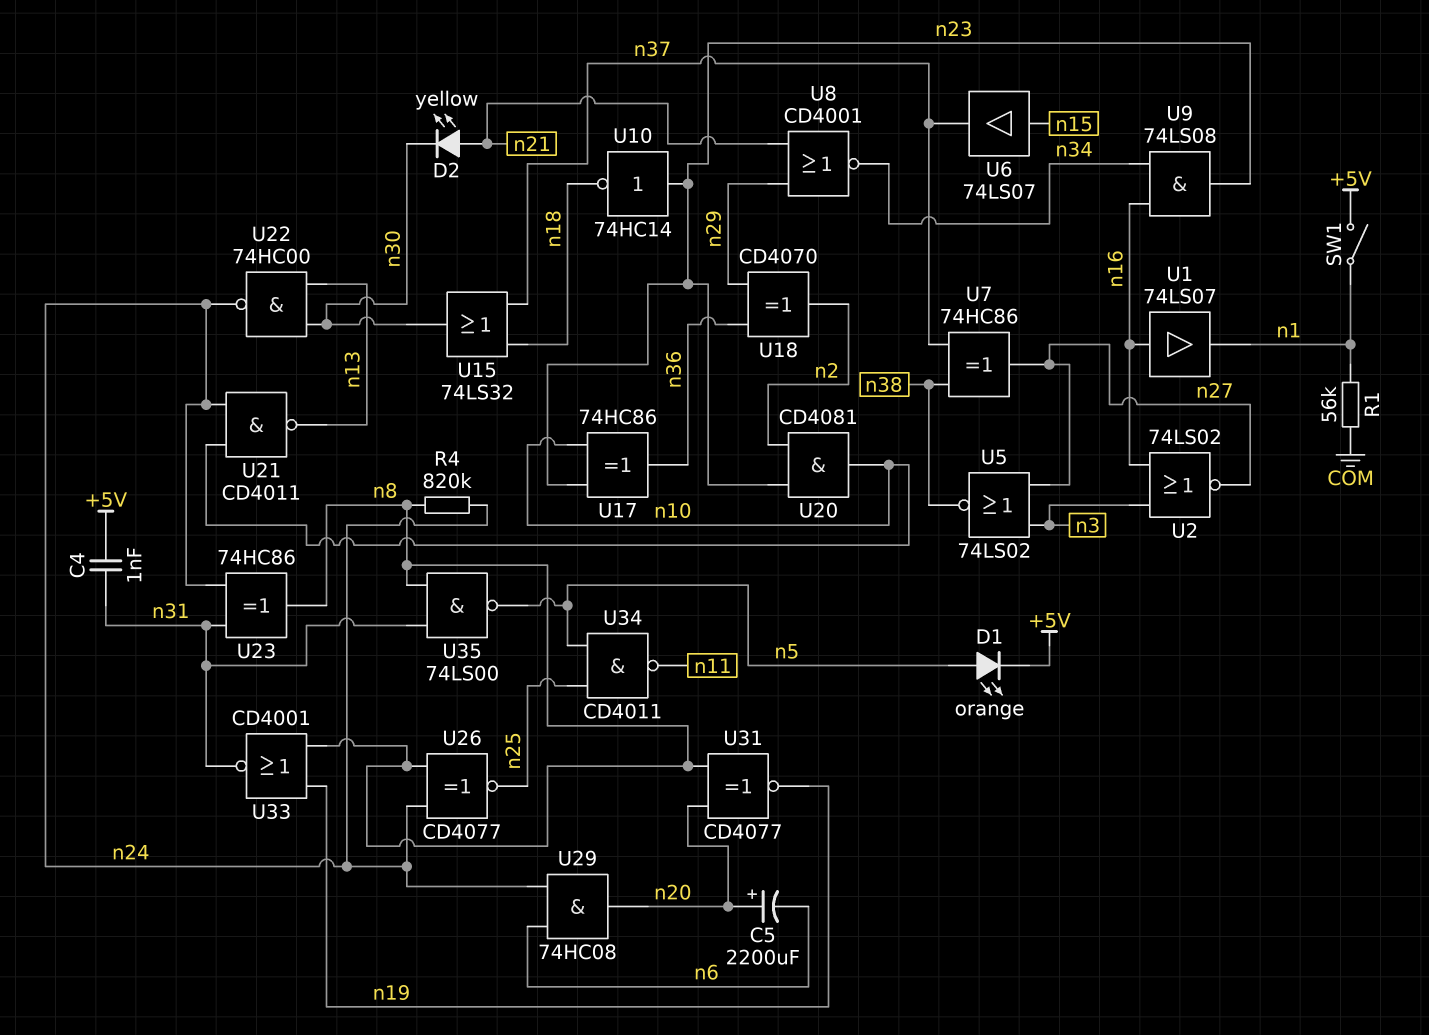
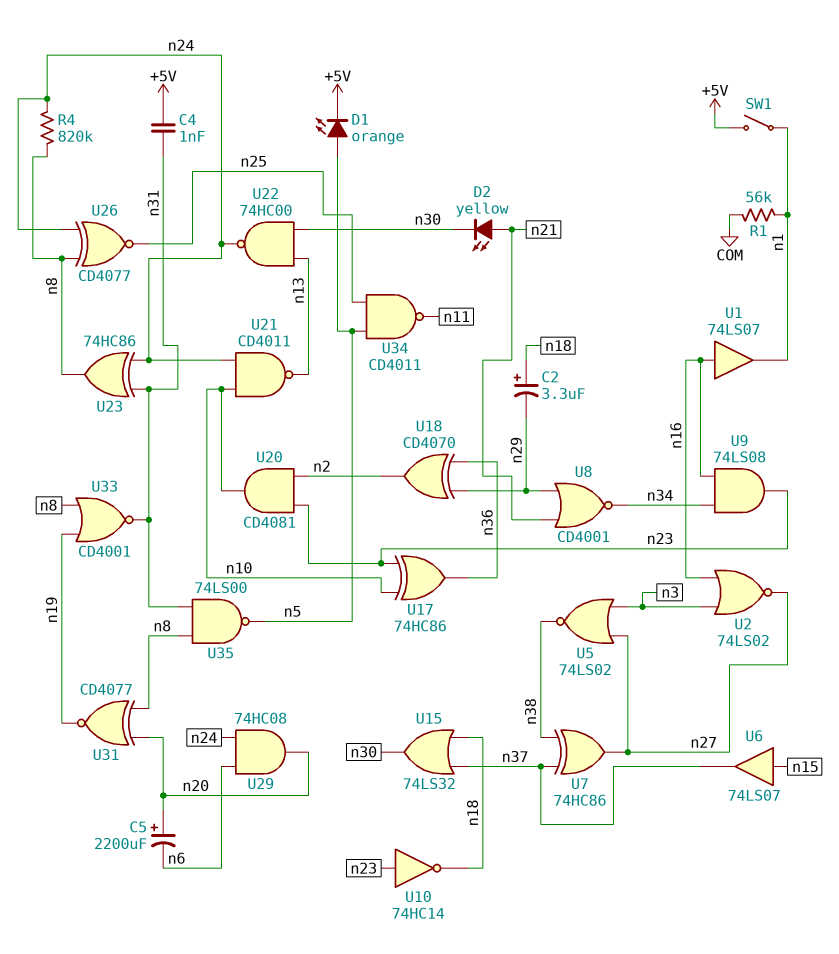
C2: none -> 3.3uF (plus n18, minus n29)

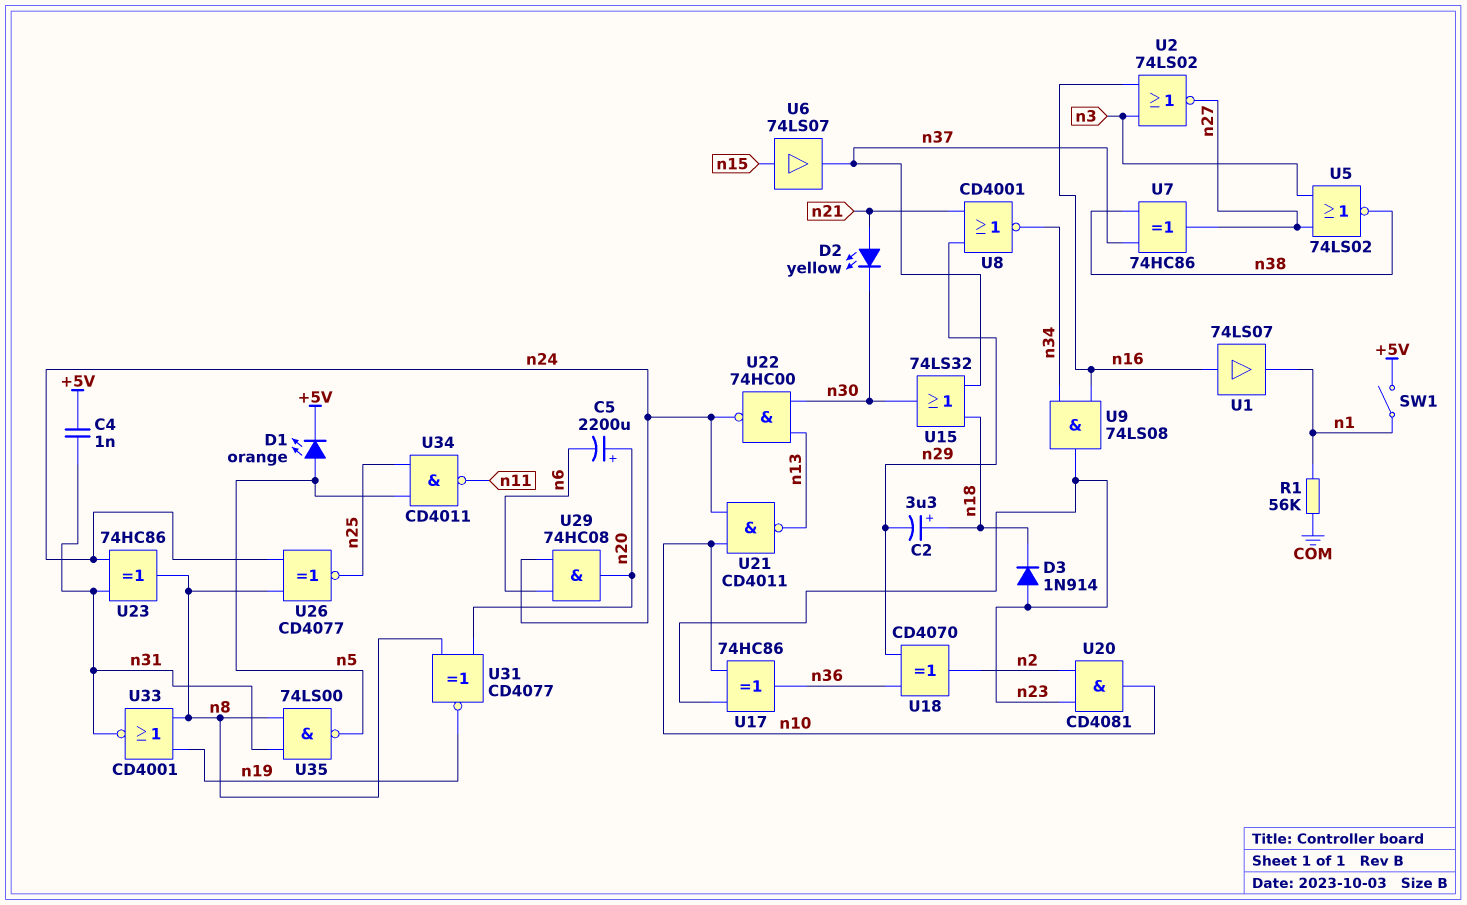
D3: none -> diode 1N914 (A n23, K n18)
R4: 820k (n8, n24) -> none
U10: NOT 74HC14 (in n23, out n18) -> none

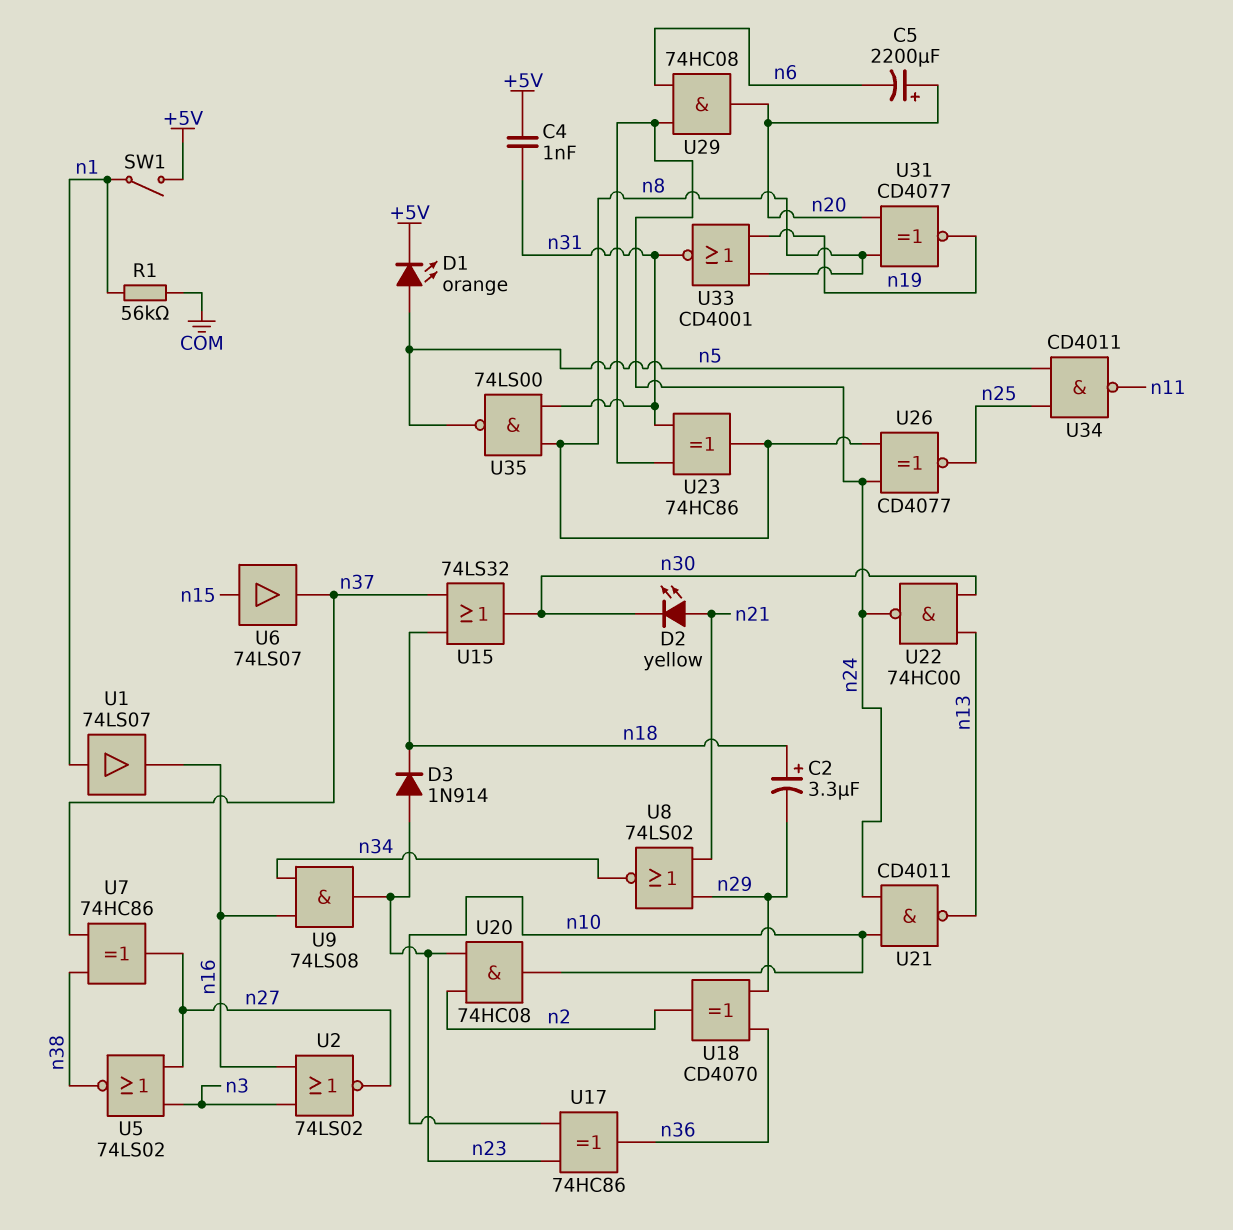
U1: buffer 74LS07 (in n16, out n1) -> buffer 74LS07 (in n1, out n16)
U8: NOR CD4001 (in n21, in n29, out n34) -> NOR 74LS02 (in n21, in n29, out n34)
U20: AND CD4081 (in n2, in n23, out n10) -> AND 74HC08 (in n2, in n23, out n10)

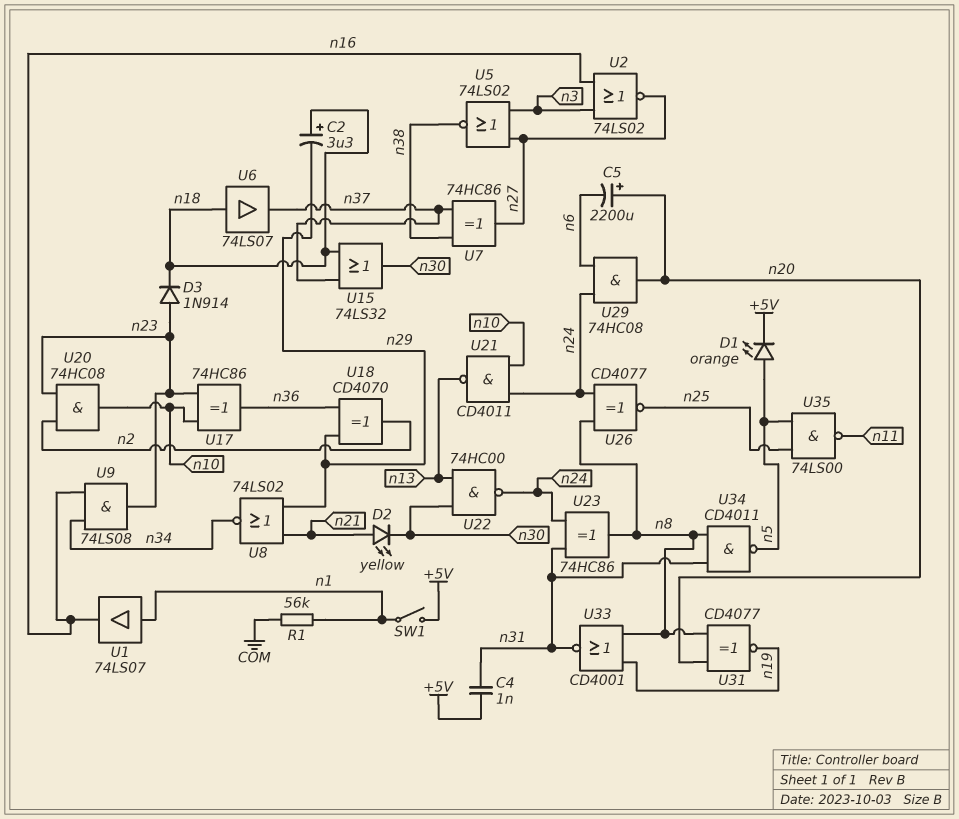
U6: buffer 74LS07 (in n15, out n37) -> buffer 74LS07 (in n18, out n37)
U34: NAND CD4011 (in n5, in n25, out n11) -> NAND CD4011 (in n8, in n31, out n5)
U35: NAND 74LS00 (in n8, in n31, out n5) -> NAND 74LS00 (in n5, in n25, out n11)

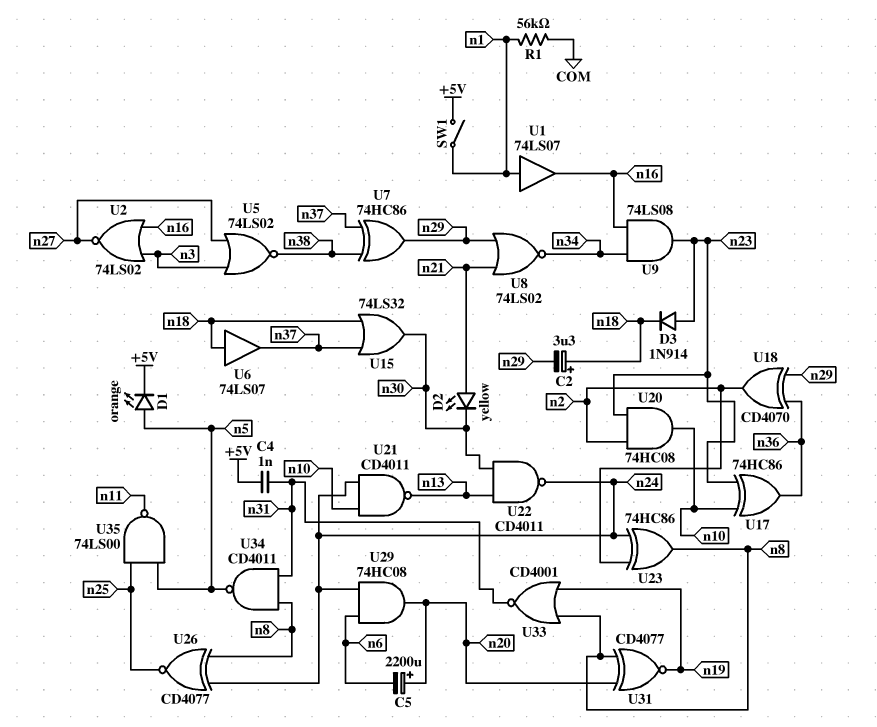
U7: XOR 74HC86 (in n37, in n38, out n27) -> XOR 74HC86 (in n37, in n38, out n29)
U22: NAND 74HC00 (in n13, in n30, out n24) -> NAND CD4011 (in n13, in n30, out n24)
U23: XOR 74HC86 (in n24, in n31, out n8) -> XOR 74HC86 (in n2, in n24, out n8)

